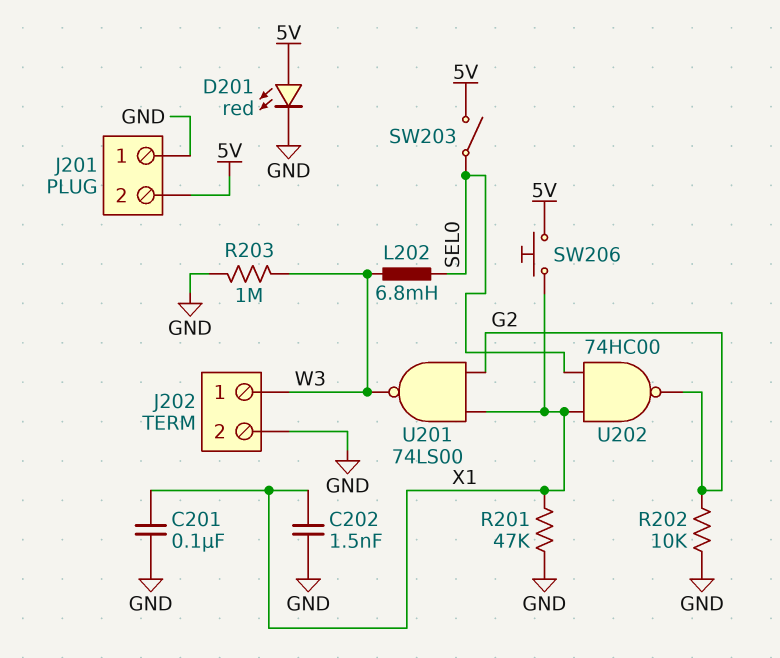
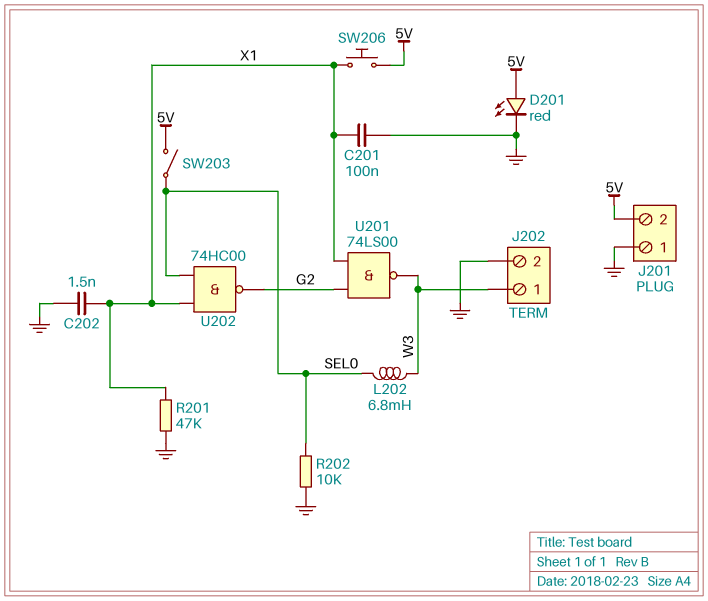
R202: 10k (G2, GND) -> 10k (GND, SEL0)
R203: 1M (GND, W3) -> none

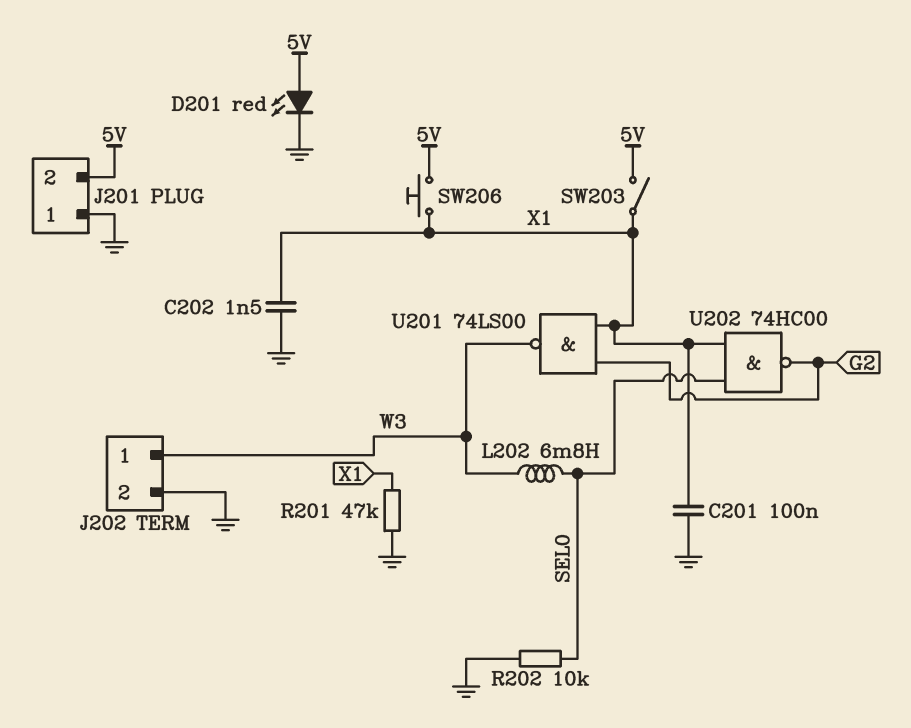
SW203: switch (5V, SEL0) -> switch (5V, X1)

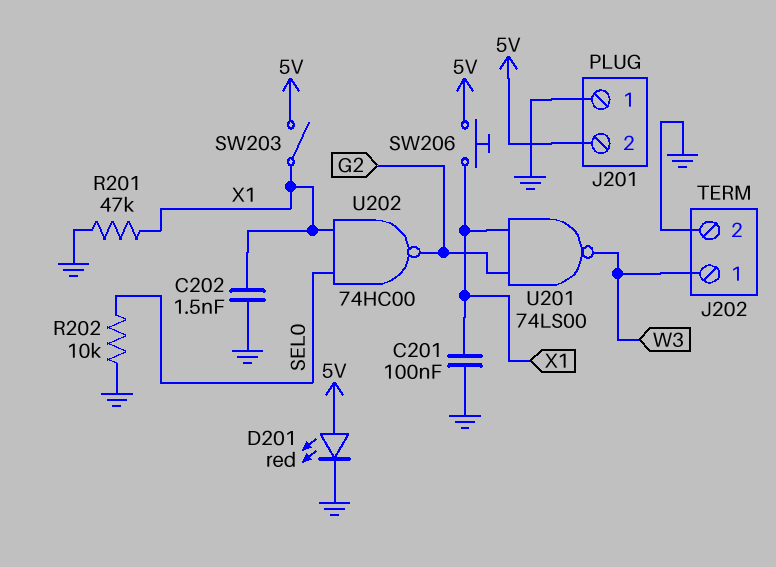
L202: 6.8mH (SEL0, W3) -> none

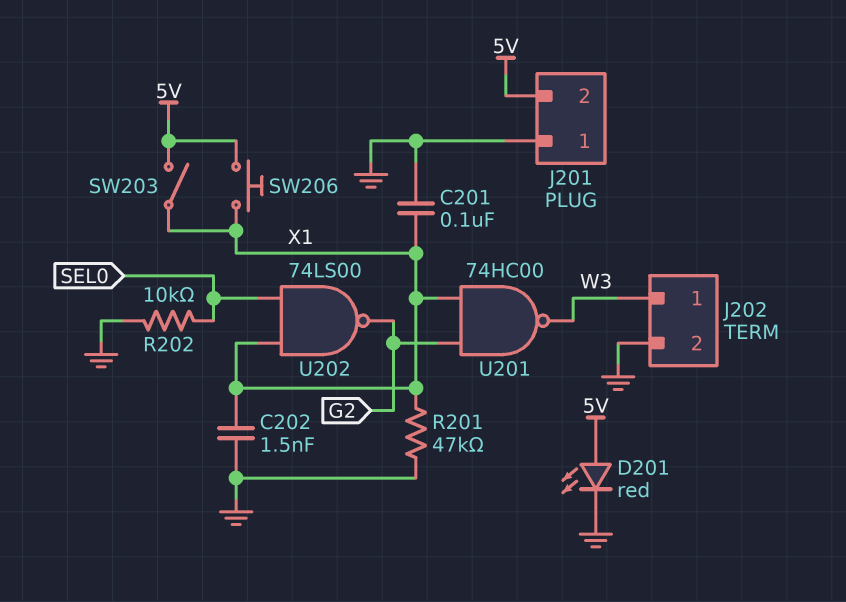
U201: NAND 74LS00 (in G2, in X1, out W3) -> NAND 74HC00 (in G2, in X1, out W3)
U202: NAND 74HC00 (in SEL0, in X1, out G2) -> NAND 74LS00 (in SEL0, in X1, out G2)

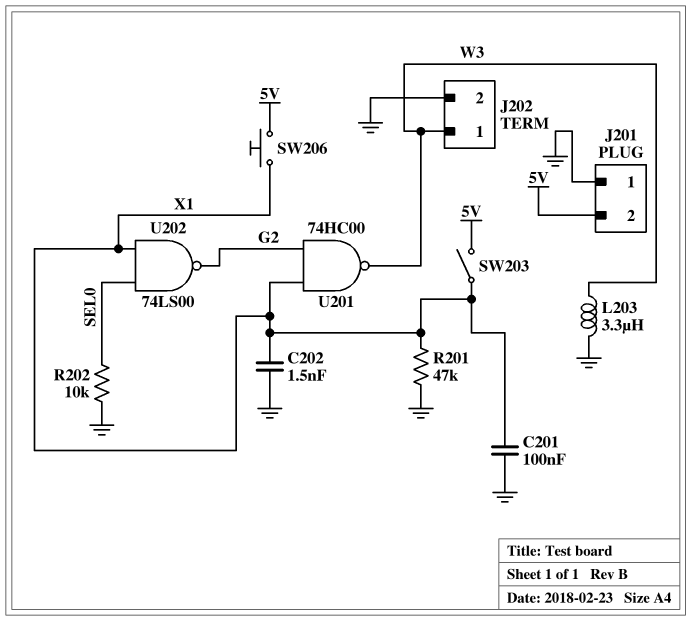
D201: LED red (A 5V, K GND) -> none
L203: none -> 3.3uH (GND, W3)

